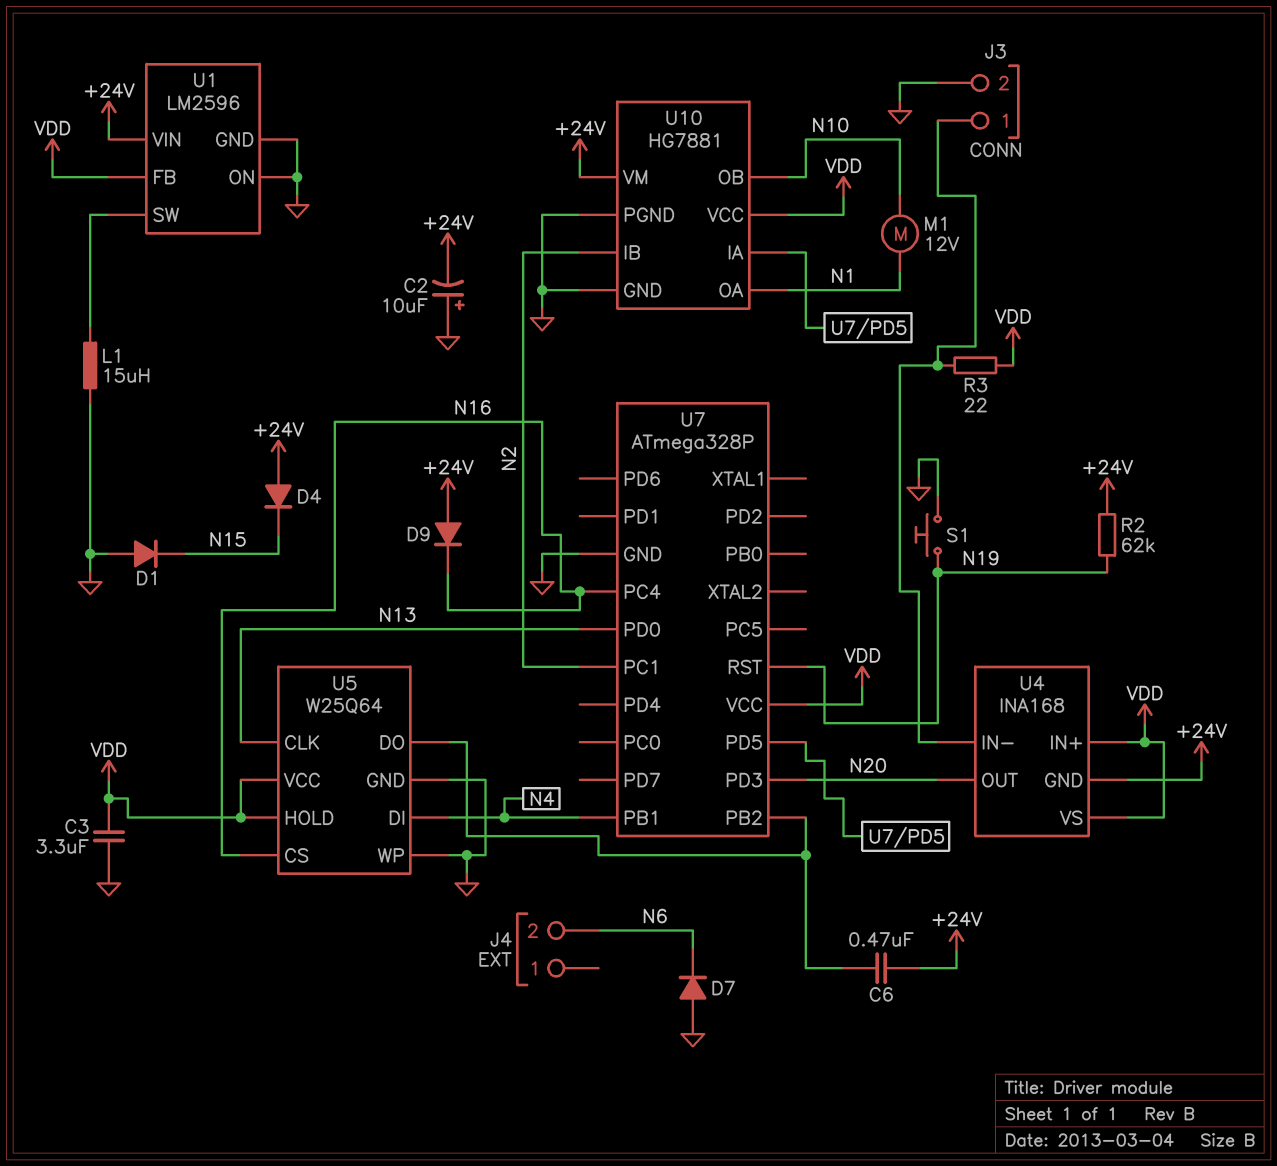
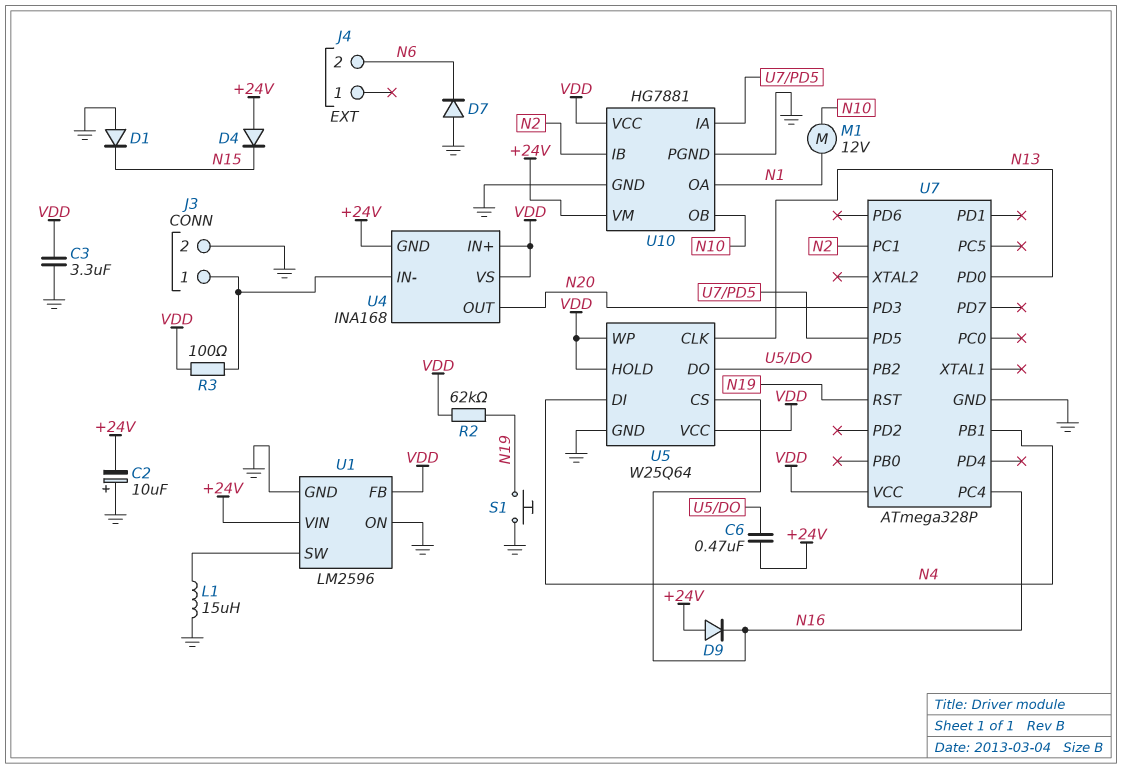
R2: 62k (+24V, N19) -> 62k (N19, VDD)
R3: 22 (J3/1, VDD) -> 100 (J3/1, VDD)
U5 pin WP: GND -> VDD

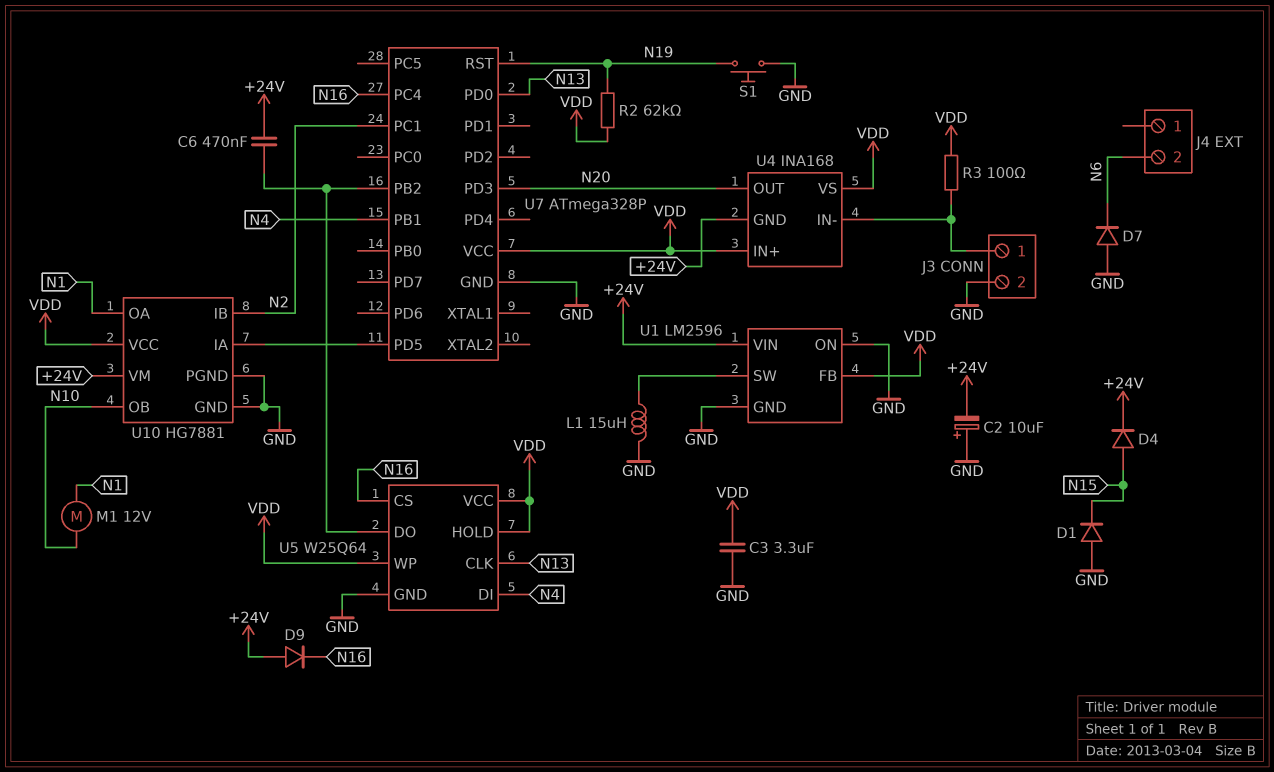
D4: diode (A +24V, K N15) -> diode (A N15, K +24V)

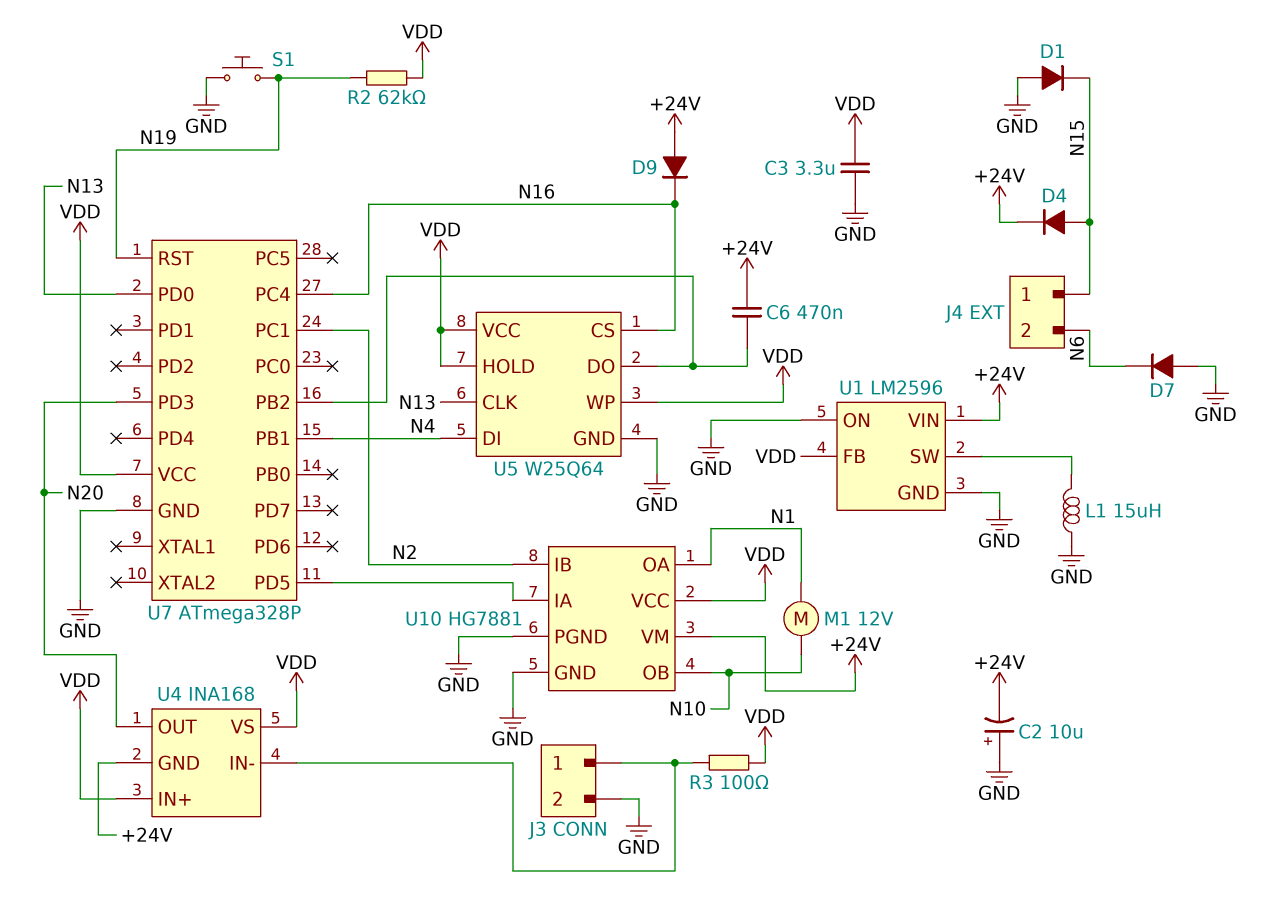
J4 pin 1: none -> N15

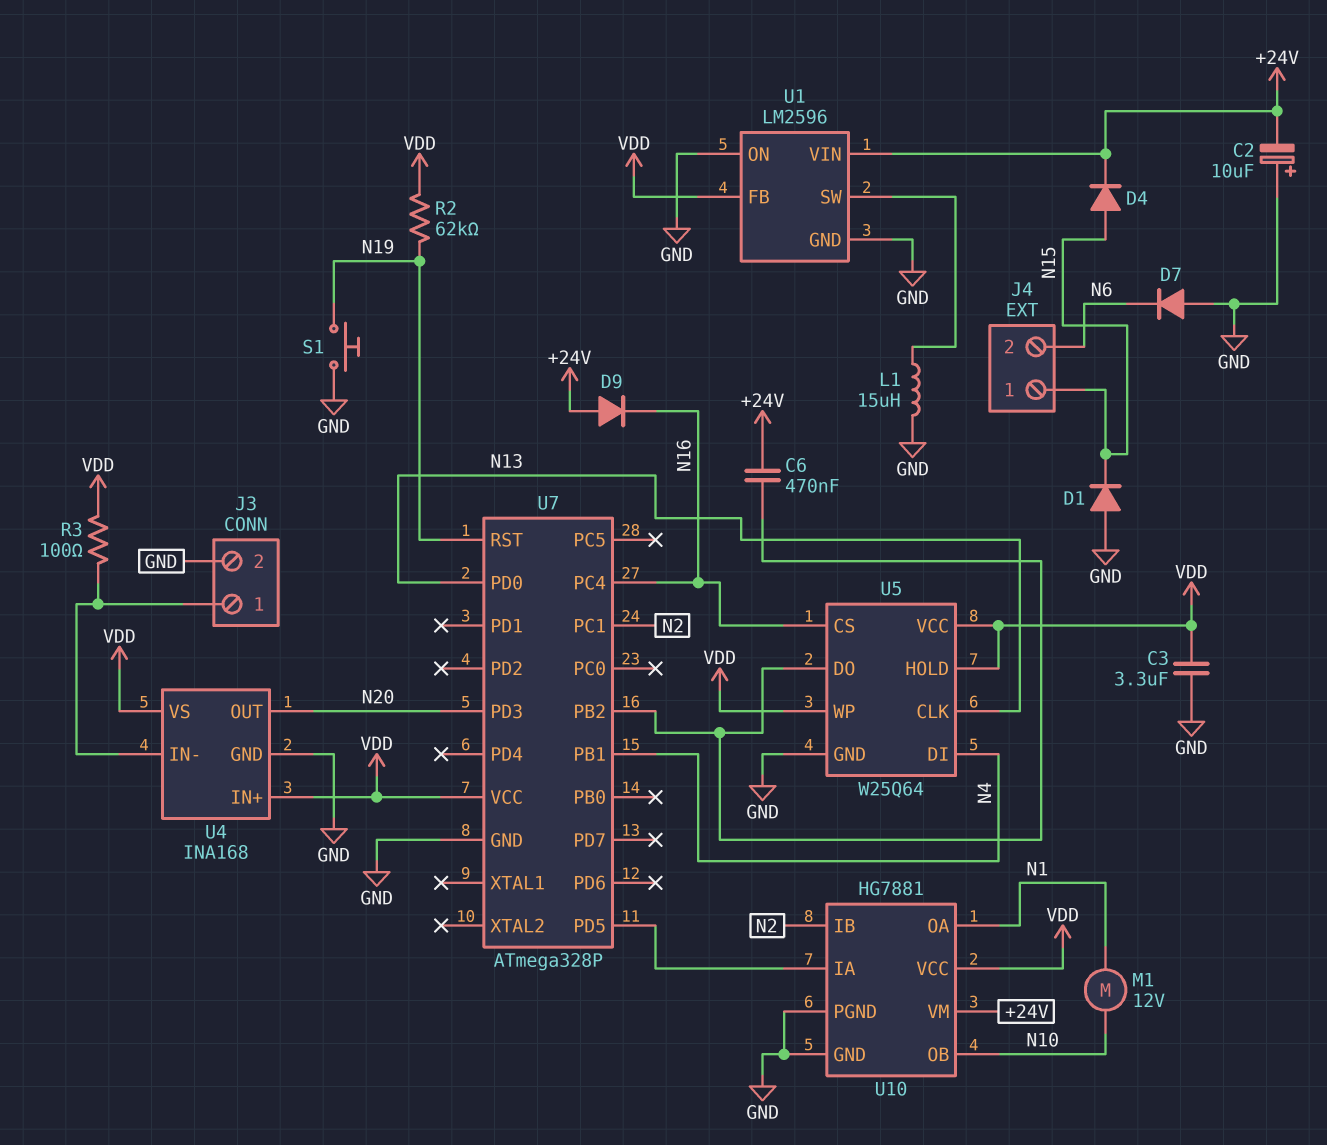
U4 pin GND: +24V -> GND

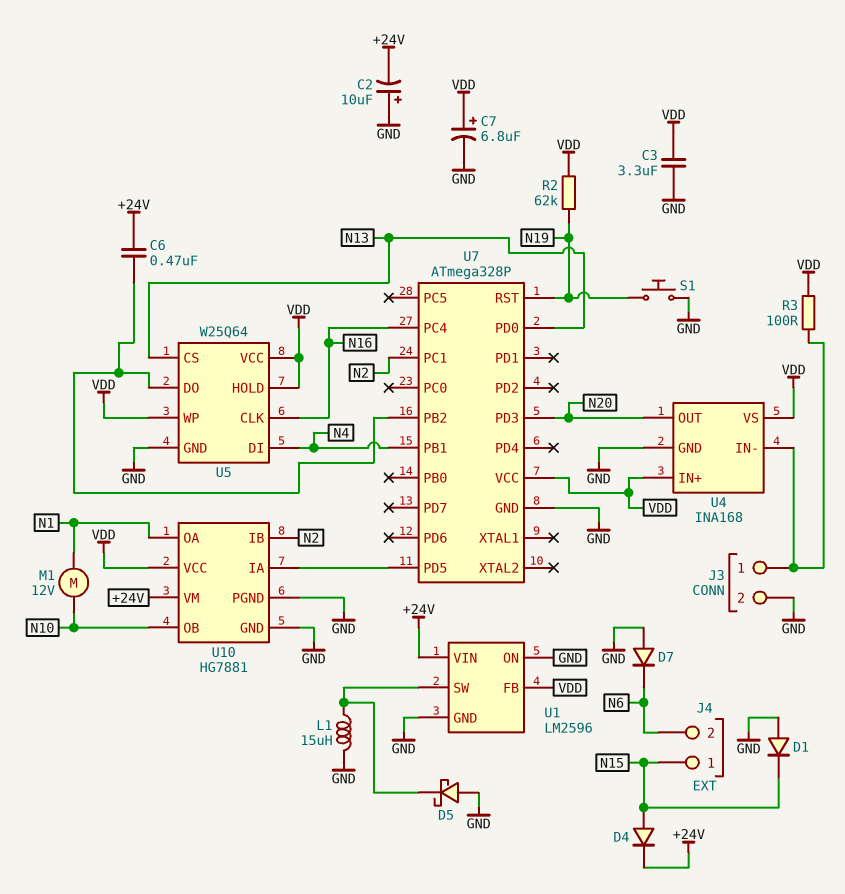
C7: none -> 6.8uF (plus VDD, minus GND)
D5: none -> schottky (A GND, K U1/SW)
D9: diode (A +24V, K N16) -> none
U5 pin CLK: N13 -> N16
U5 pin CS: N16 -> N13

